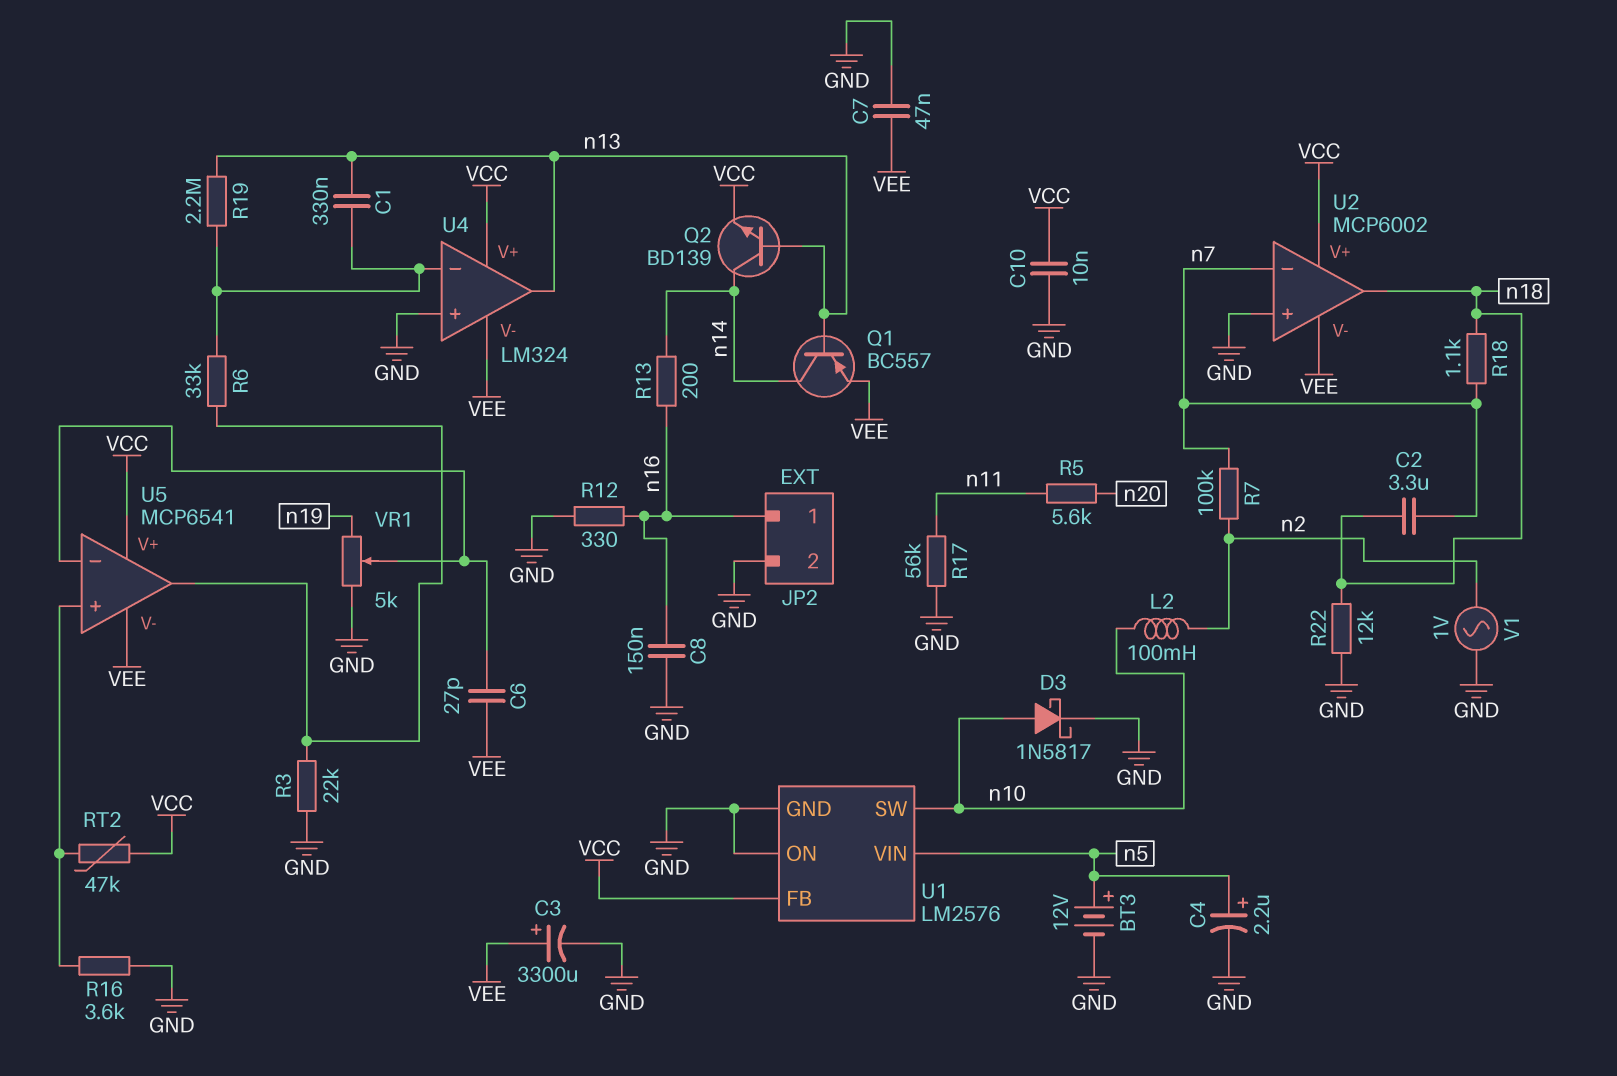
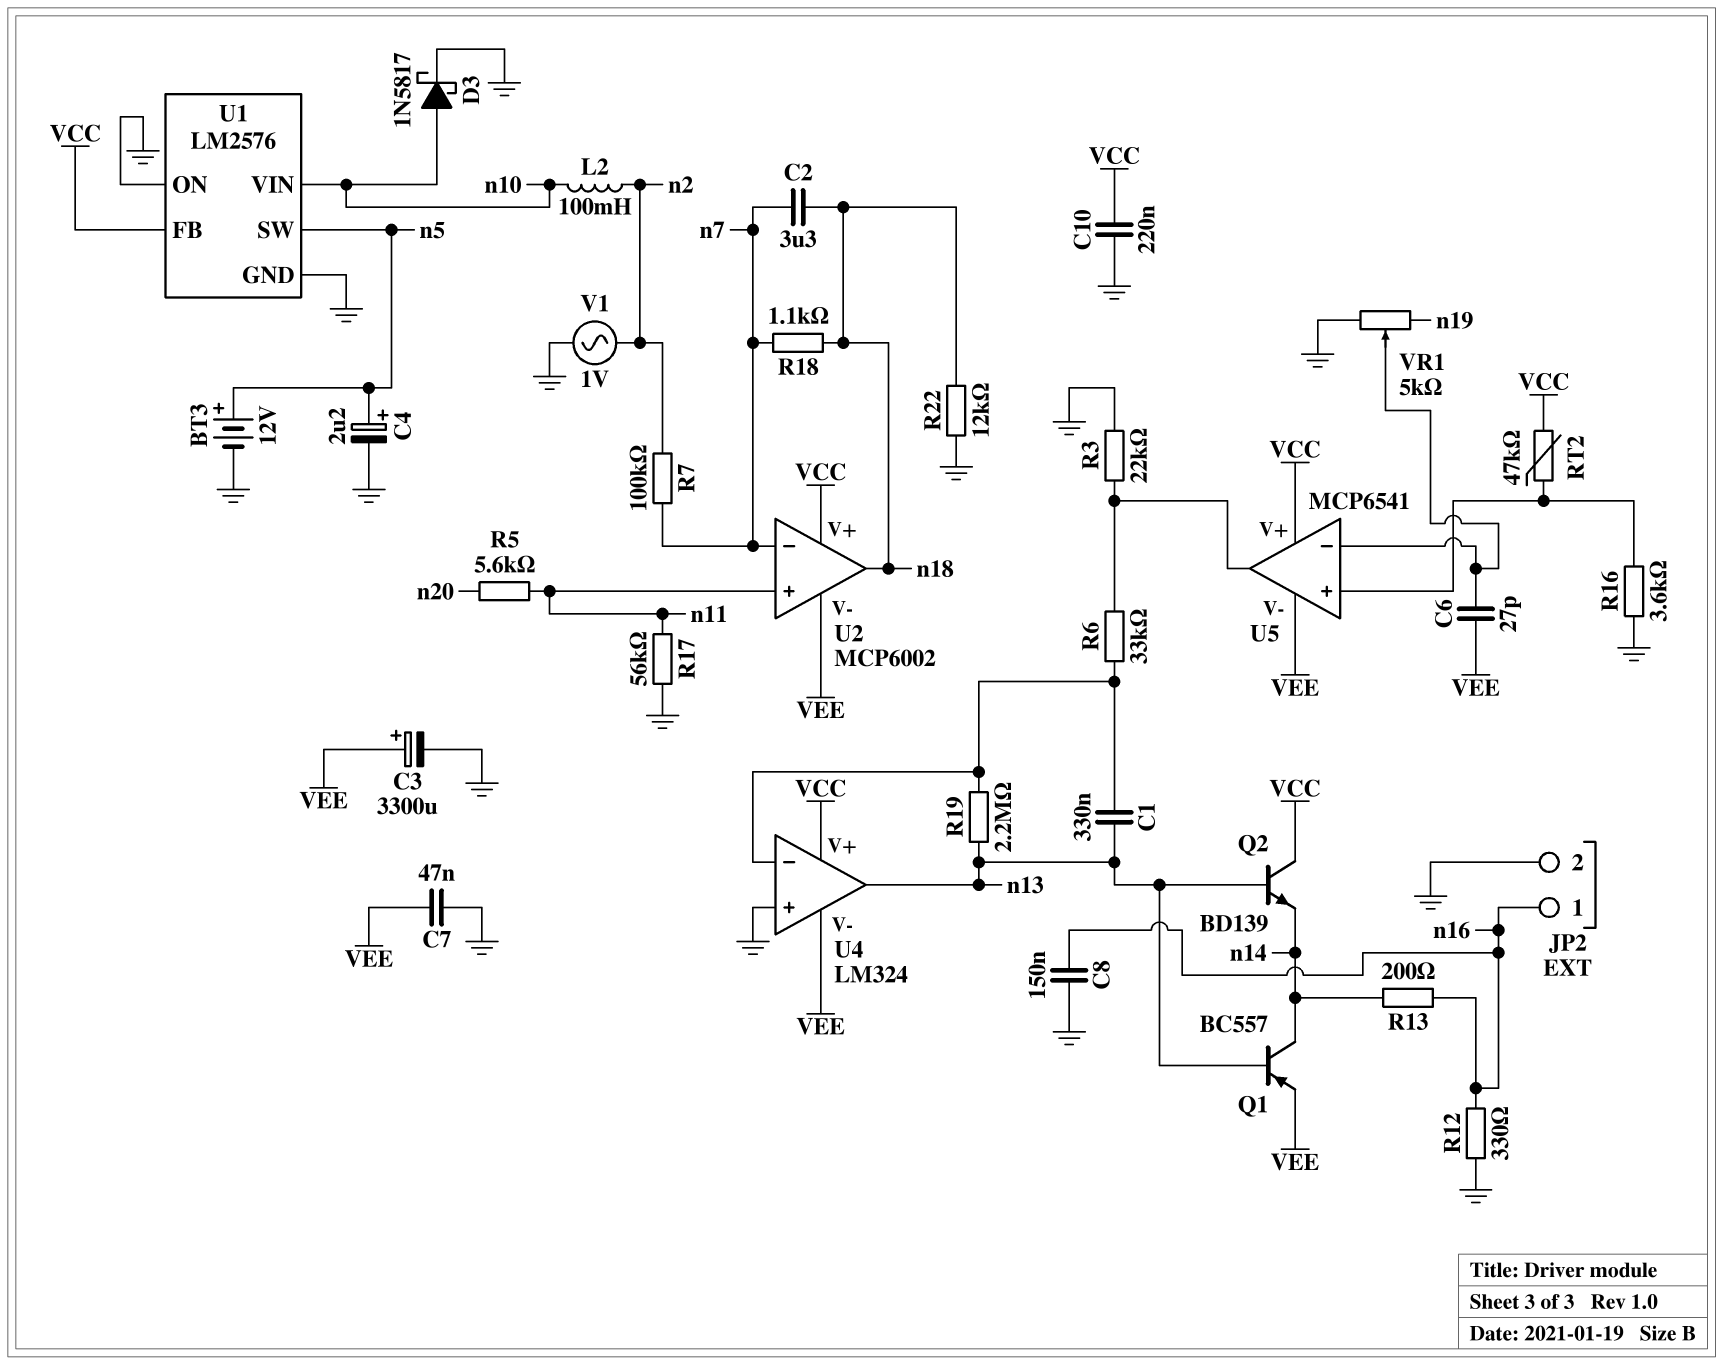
C10: 10nF (GND, VCC) -> 220nF (GND, VCC)
Q2: NPN BD139 (B n13, C n14, E VCC) -> NPN BD139 (B n13, C VCC, E n14)
U1 pin SW: n10 -> n5
U1 pin VIN: n5 -> n10
U2 pin in+: GND -> n11

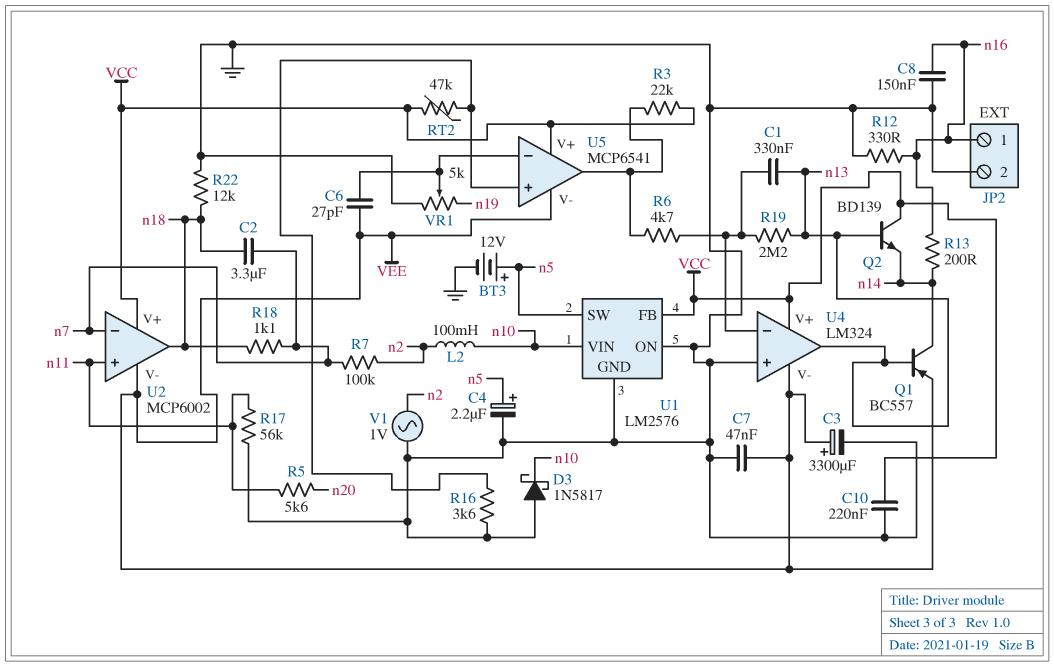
D3: schottky 1N5817 (A n10, K GND) -> schottky 1N5817 (A GND, K n10)
R3: 22k (GND, U5/out) -> 22k (U5/out, VCC)
R6: 33k (U4/in-, U5/out) -> 4.7k (U4/in-, U5/out)

